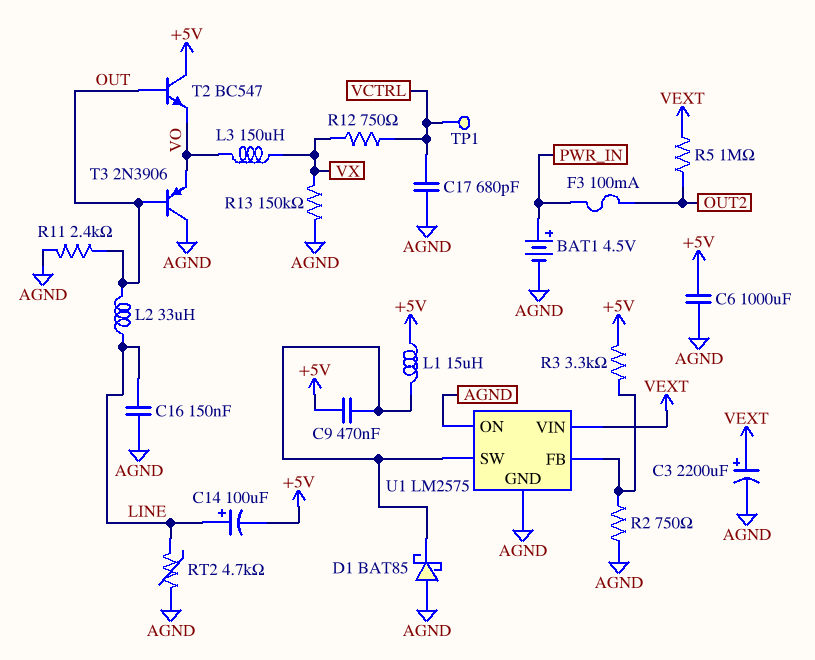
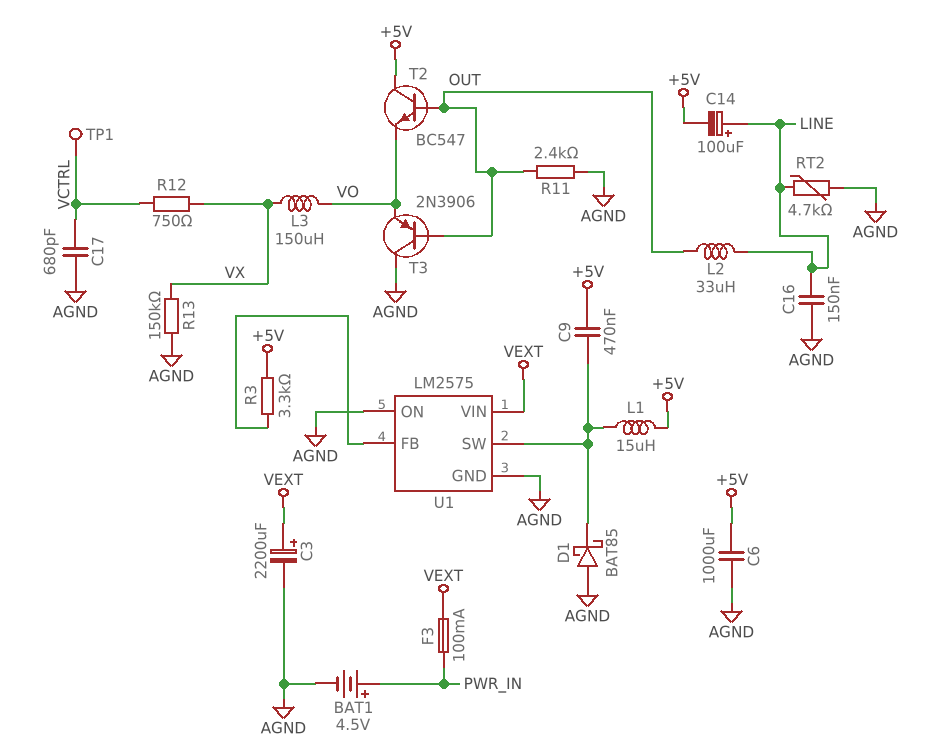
F3: 100mA (OUT2, PWR_IN) -> 100mA (PWR_IN, VEXT)
R2: 750 (AGND, U1/FB) -> none
R5: 1M (OUT2, VEXT) -> none

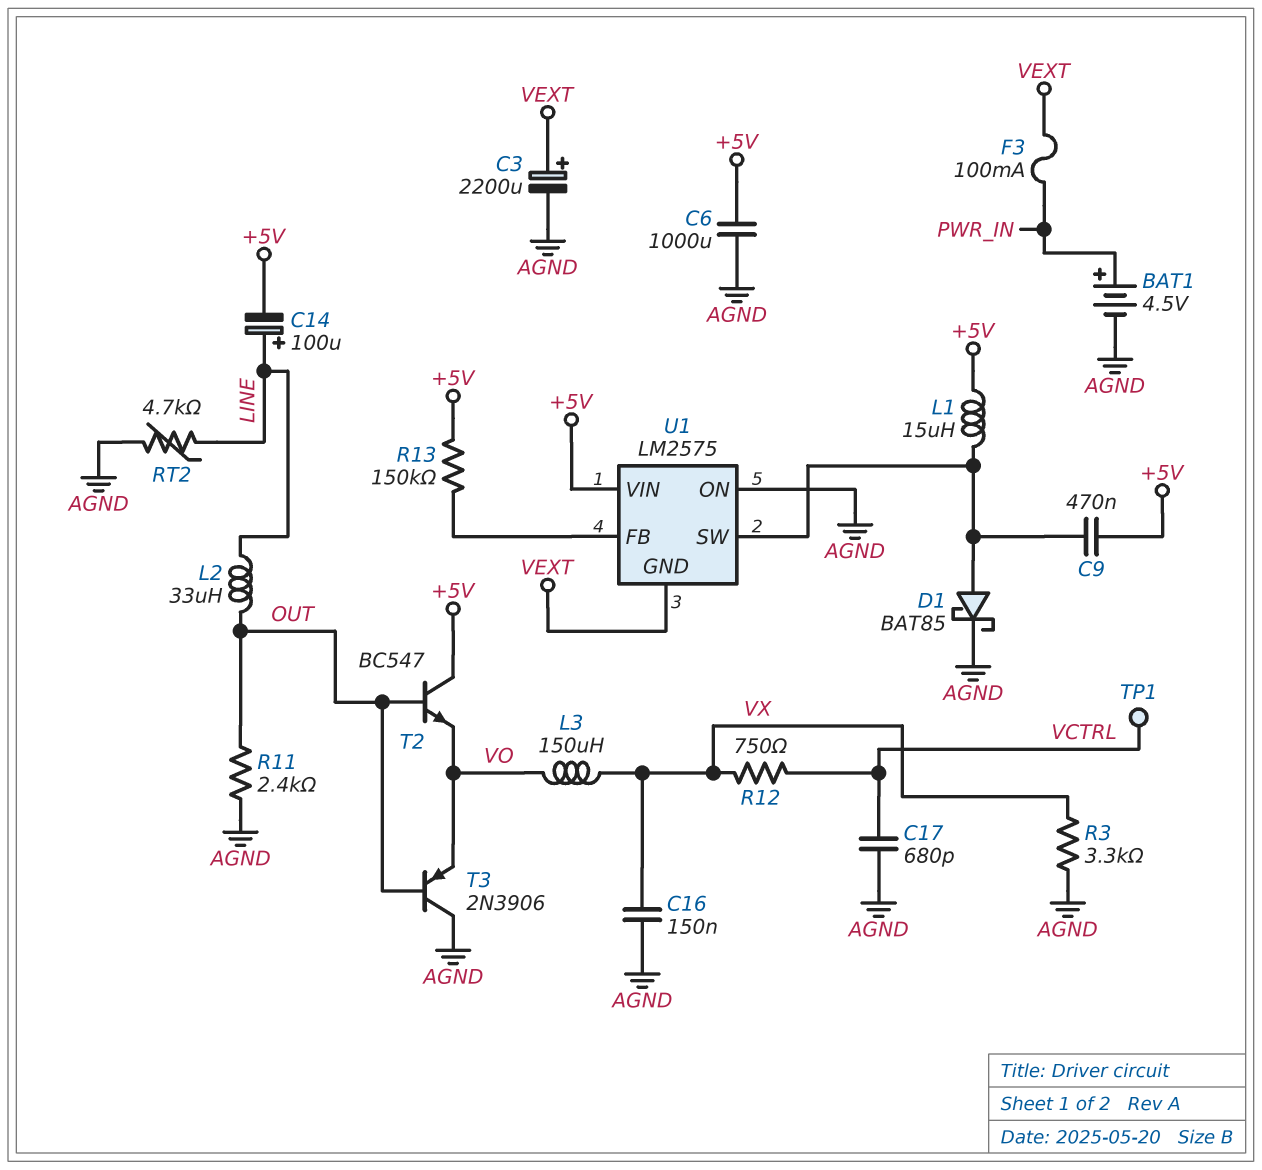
C16: 150nF (AGND, LINE) -> 150nF (AGND, VX)
D1: schottky BAT85 (A AGND, K U1/SW) -> schottky BAT85 (A U1/SW, K AGND)
R3: 3.3k (+5V, U1/FB) -> 3.3k (AGND, VX)
R13: 150k (AGND, VX) -> 150k (+5V, U1/FB)
U1 pin GND: AGND -> VEXT
U1 pin VIN: VEXT -> +5V

